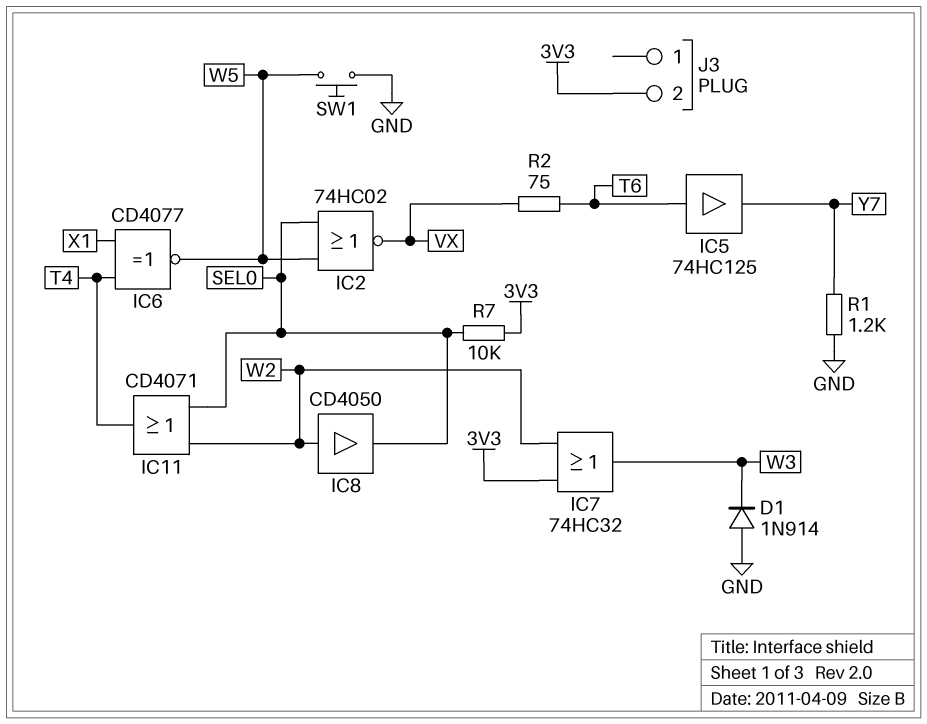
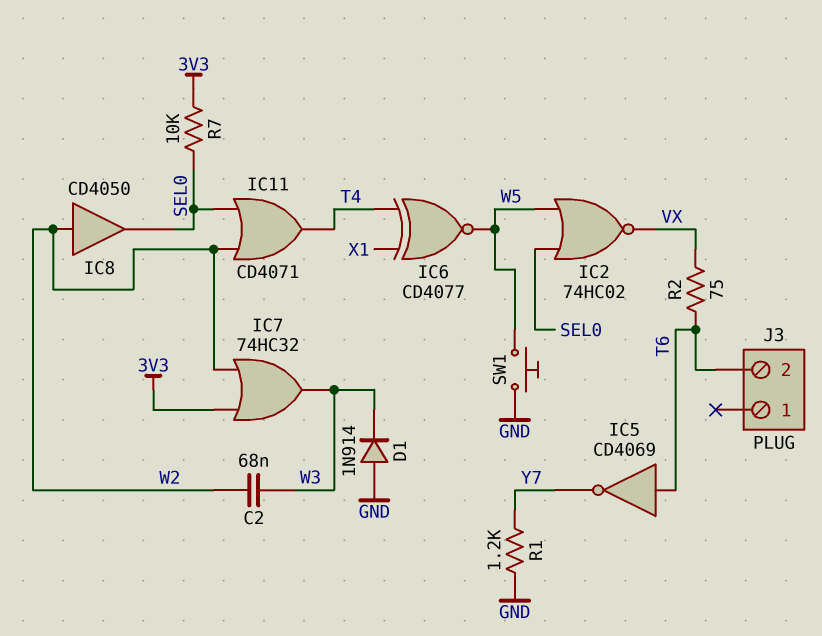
C2: none -> 68nF (W2, W3)
IC5: buffer 74HC125 (in T6, out Y7) -> NOT CD4069 (in T6, out Y7)
J3 pin 2: 3V3 -> T6

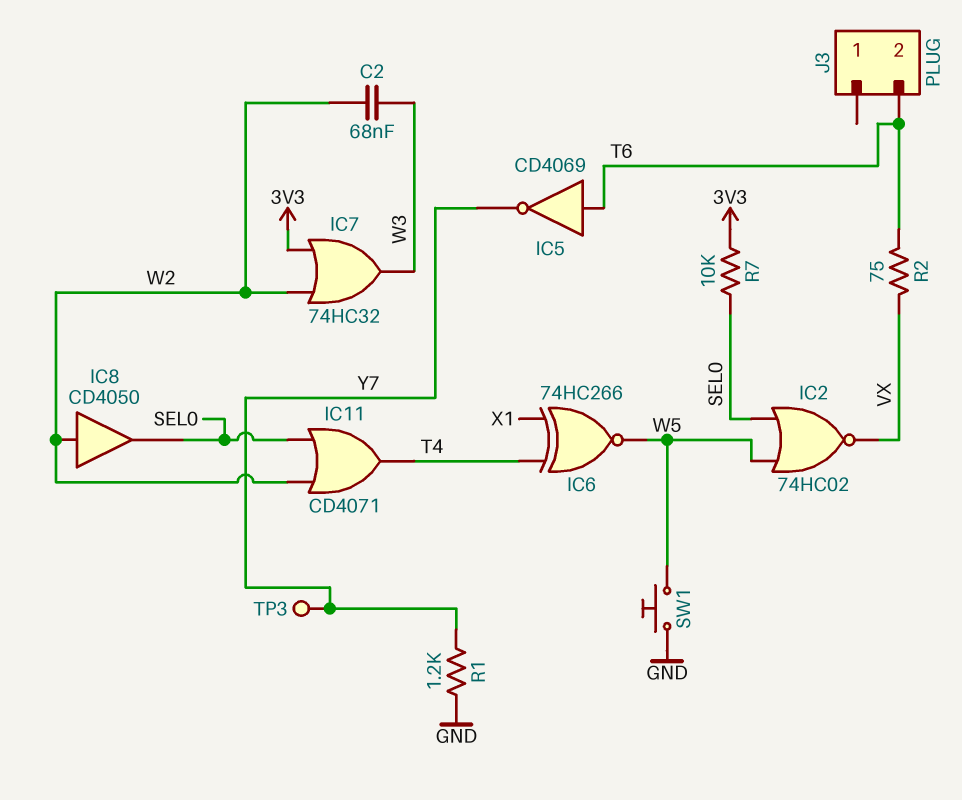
D1: diode 1N914 (A GND, K W3) -> none
IC6: XNOR CD4077 (in T4, in X1, out W5) -> XNOR 74HC266 (in T4, in X1, out W5)
TP3: none -> test point (Y7)

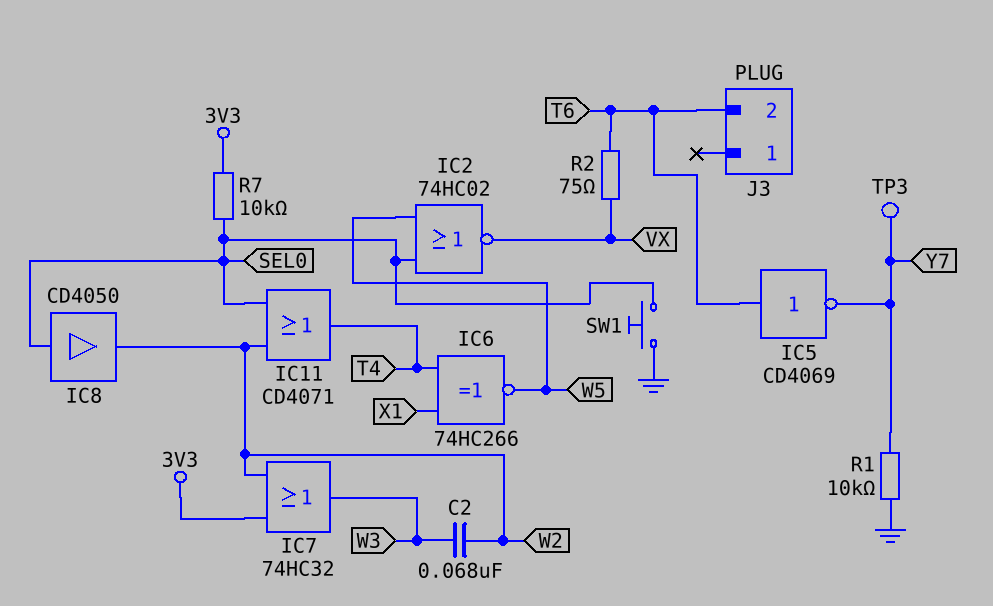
IC8: buffer CD4050 (in W2, out SEL0) -> buffer CD4050 (in SEL0, out W2)
R1: 1.2k (GND, Y7) -> 10k (GND, Y7)
SW1: button (GND, W5) -> button (GND, SEL0)

